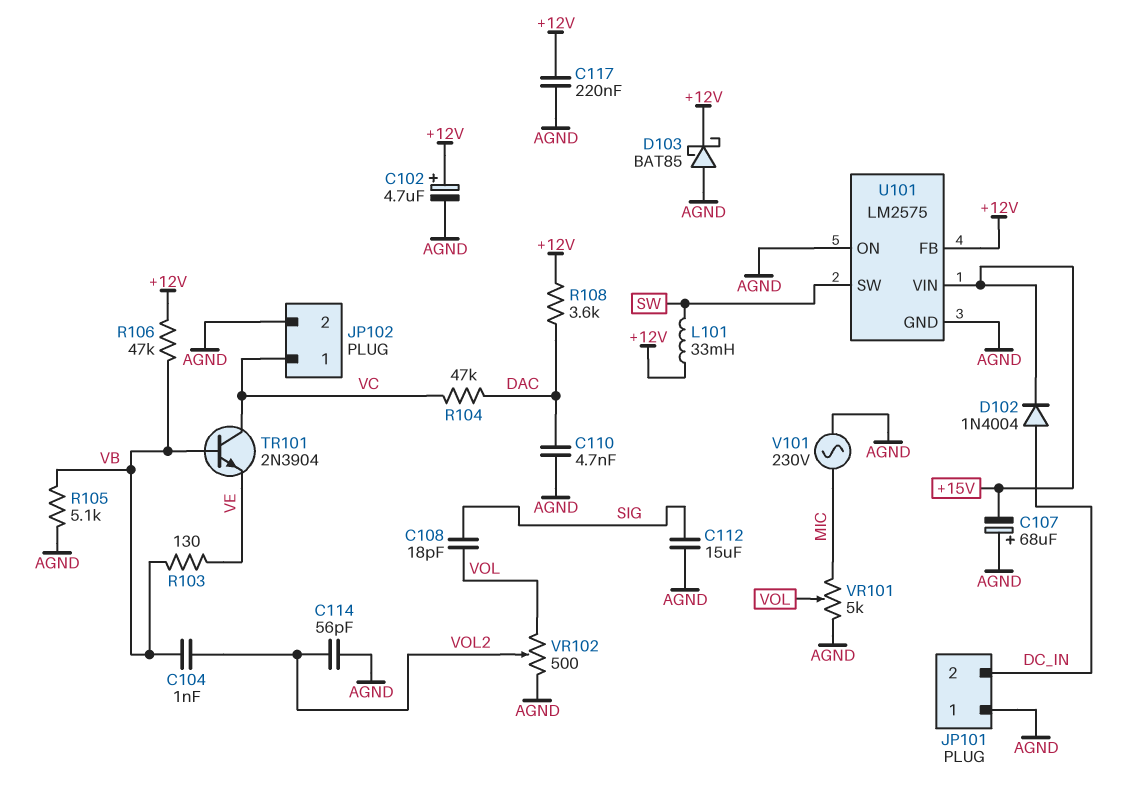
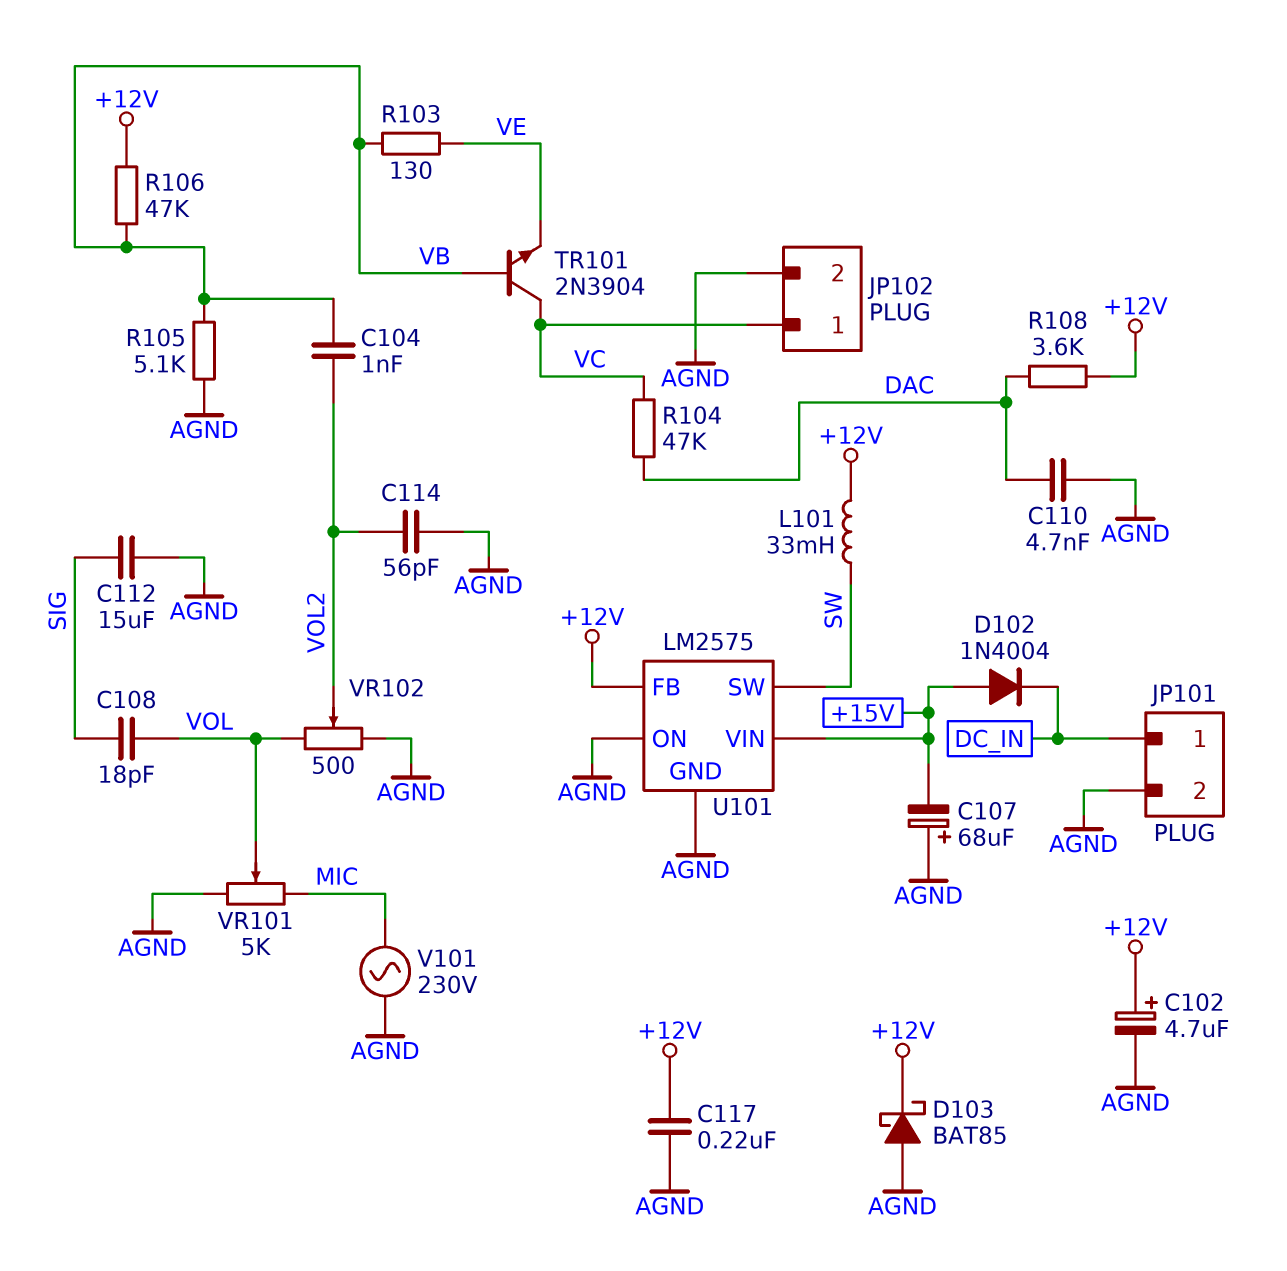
D102: diode 1N4004 (A DC_IN, K +15V) -> diode 1N4004 (A +15V, K DC_IN)
JP101 pin 1: AGND -> DC_IN
JP101 pin 2: DC_IN -> AGND

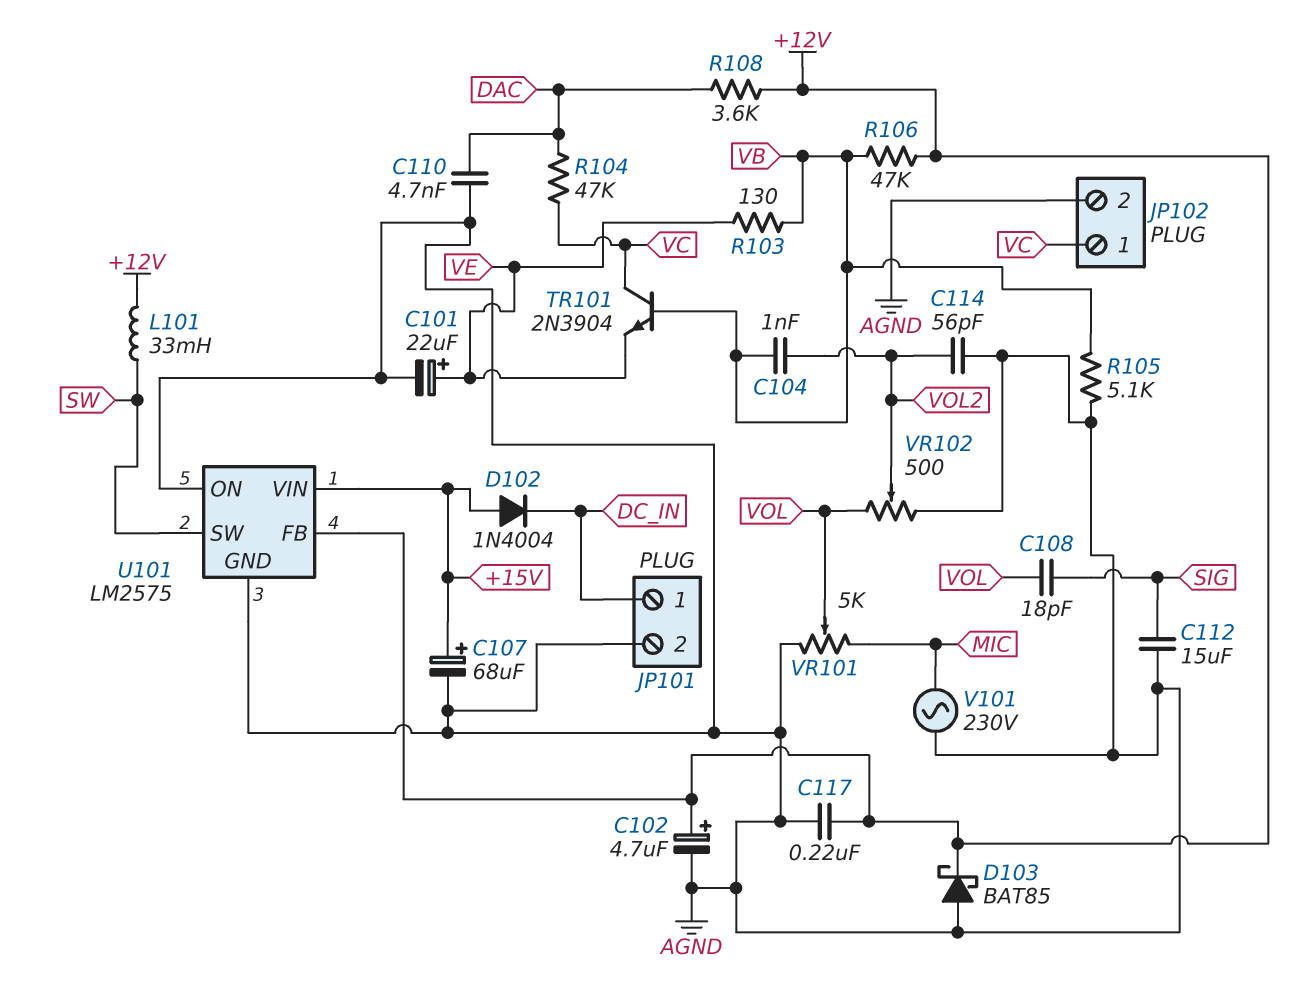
C101: none -> 22uF (plus VE, minus AGND)
C107: 68uF (plus AGND, minus +15V) -> 68uF (plus +15V, minus AGND)

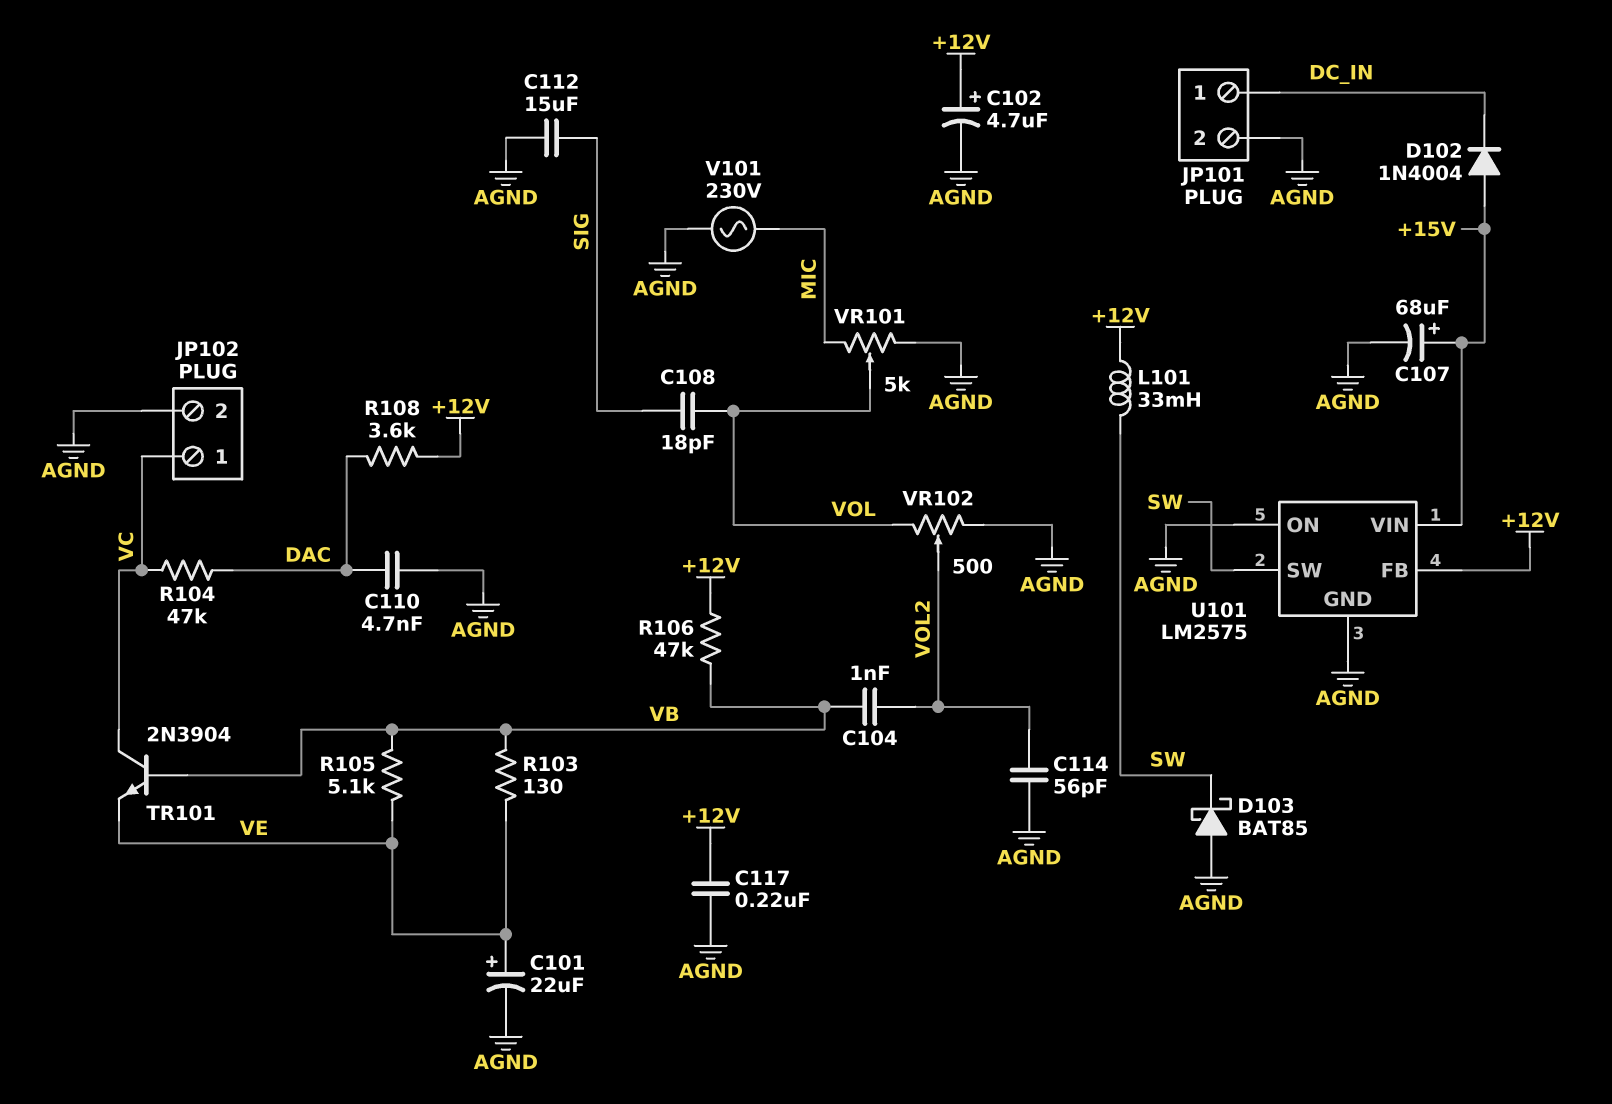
D103: schottky BAT85 (A AGND, K +12V) -> schottky BAT85 (A AGND, K SW)
R105: 5.1k (AGND, VB) -> 5.1k (VB, VE)

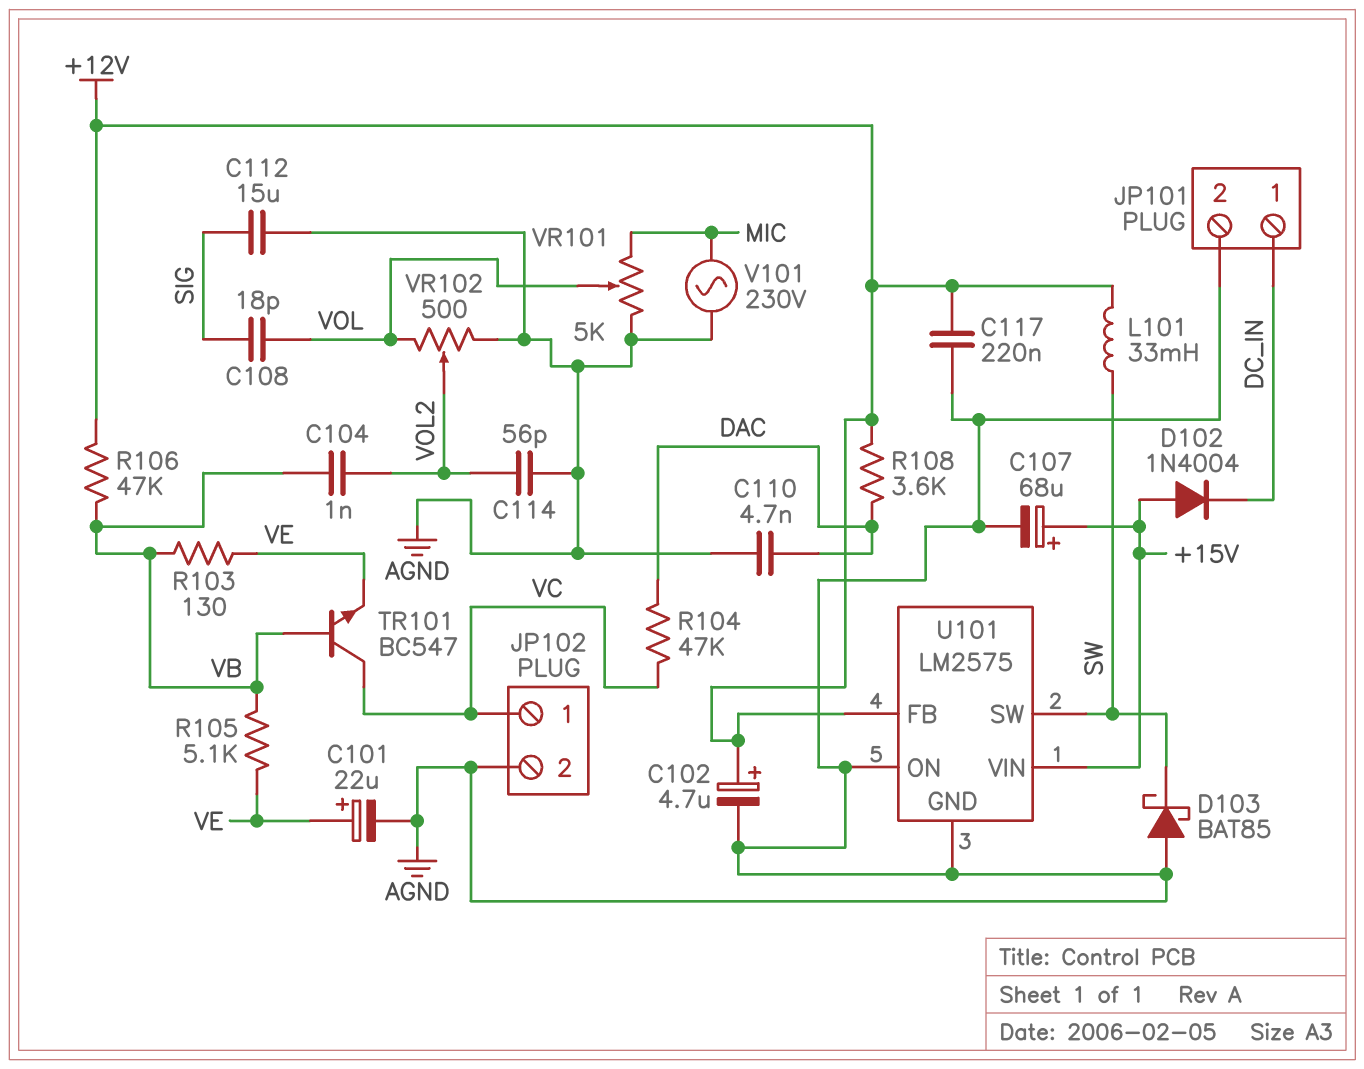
TR101: NPN 2N3904 (B VB, C VC, E VE) -> NPN BC547 (B VB, C VC, E VE)

